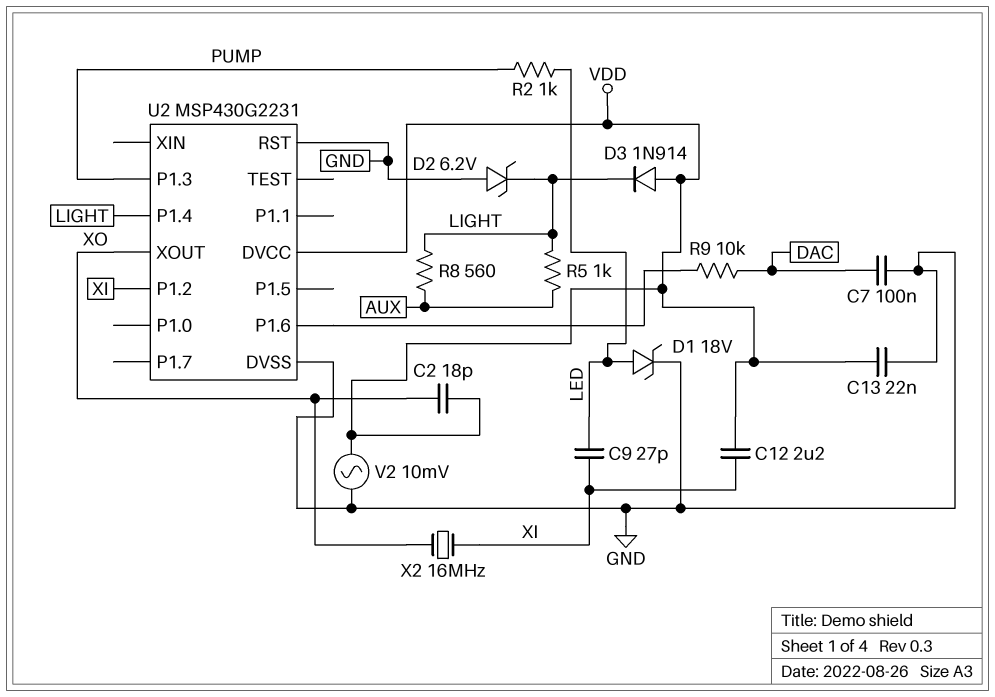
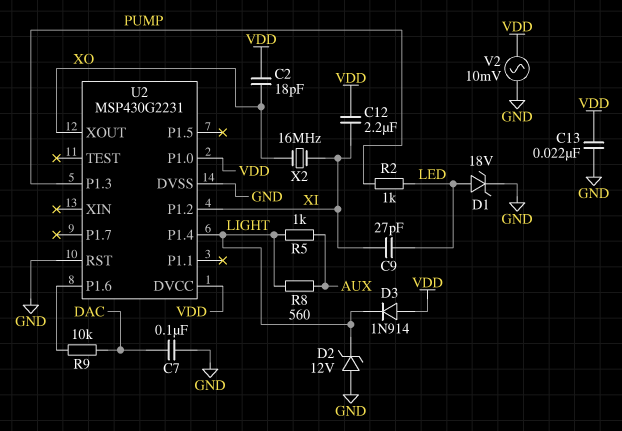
D2: zener 6.2V (A GND, K LIGHT) -> zener 12V (A GND, K LIGHT)
U2 pin P1.0: none -> VDD

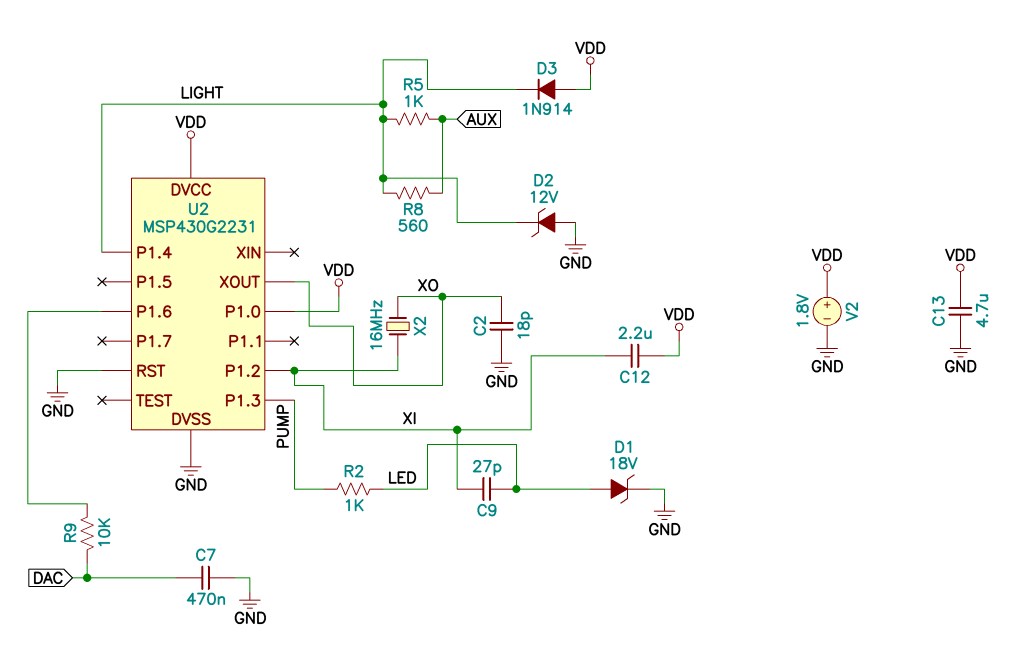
C2: 18pF (VDD, XO) -> 18pF (GND, XO)
C7: 100nF (DAC, GND) -> 470nF (DAC, GND)
C13: 22nF (GND, VDD) -> 4.7uF (GND, VDD)
V2: AC 10mV (GND, VDD) -> 1.8V (plus VDD, minus GND)

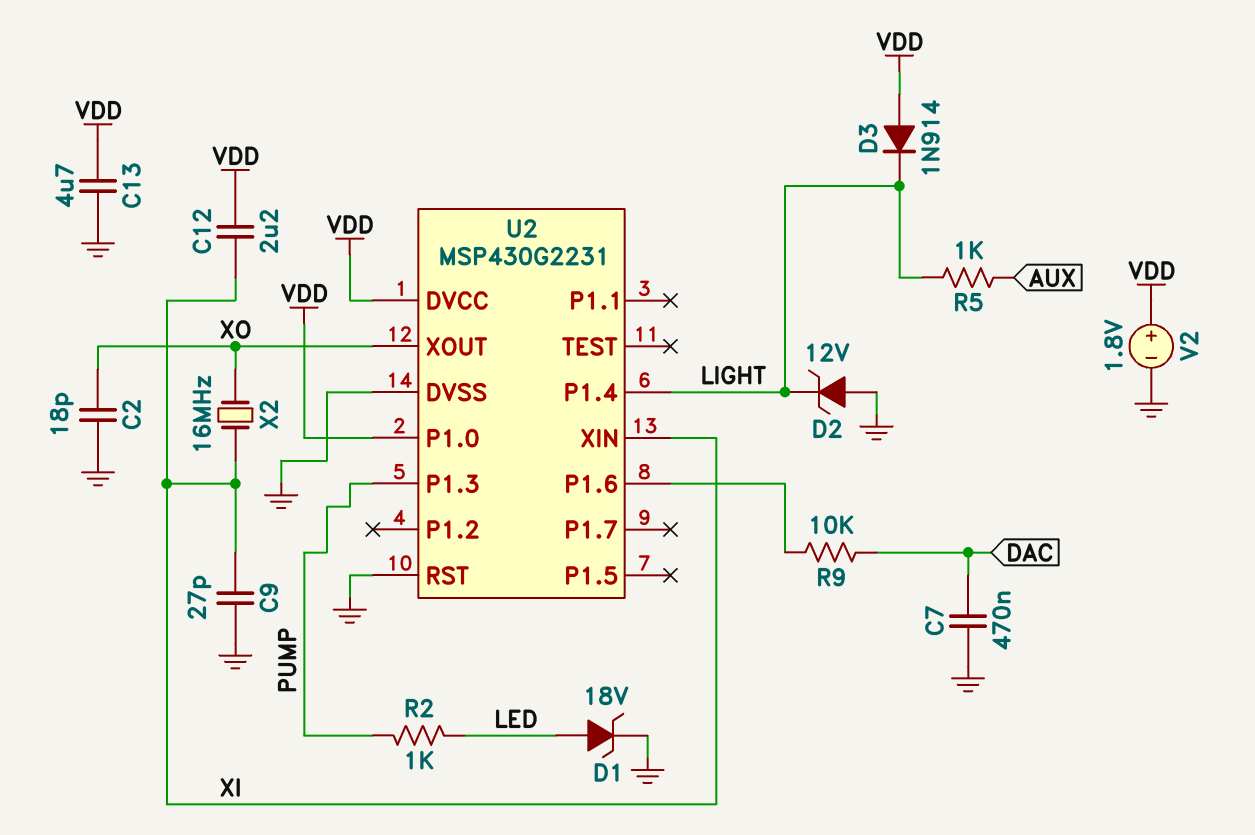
C9: 27pF (LED, XI) -> 27pF (GND, XI)
R8: 560 (AUX, LIGHT) -> none
U2 pin P1.2: XI -> none
U2 pin XIN: none -> XI

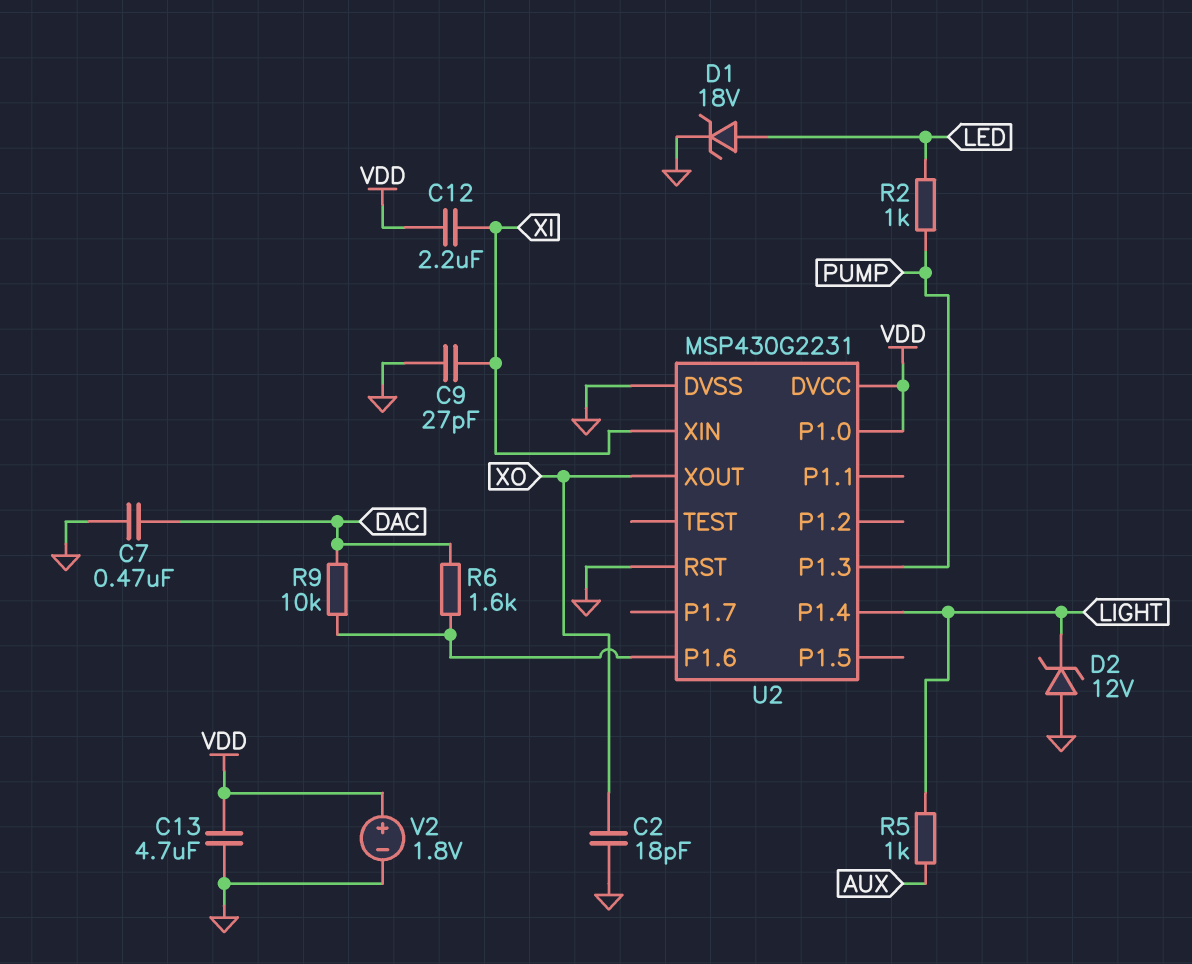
D3: diode 1N914 (A VDD, K LIGHT) -> none
R6: none -> 1.6k (DAC, U2/P1.6)
X2: 16MHz (XI, XO) -> none

